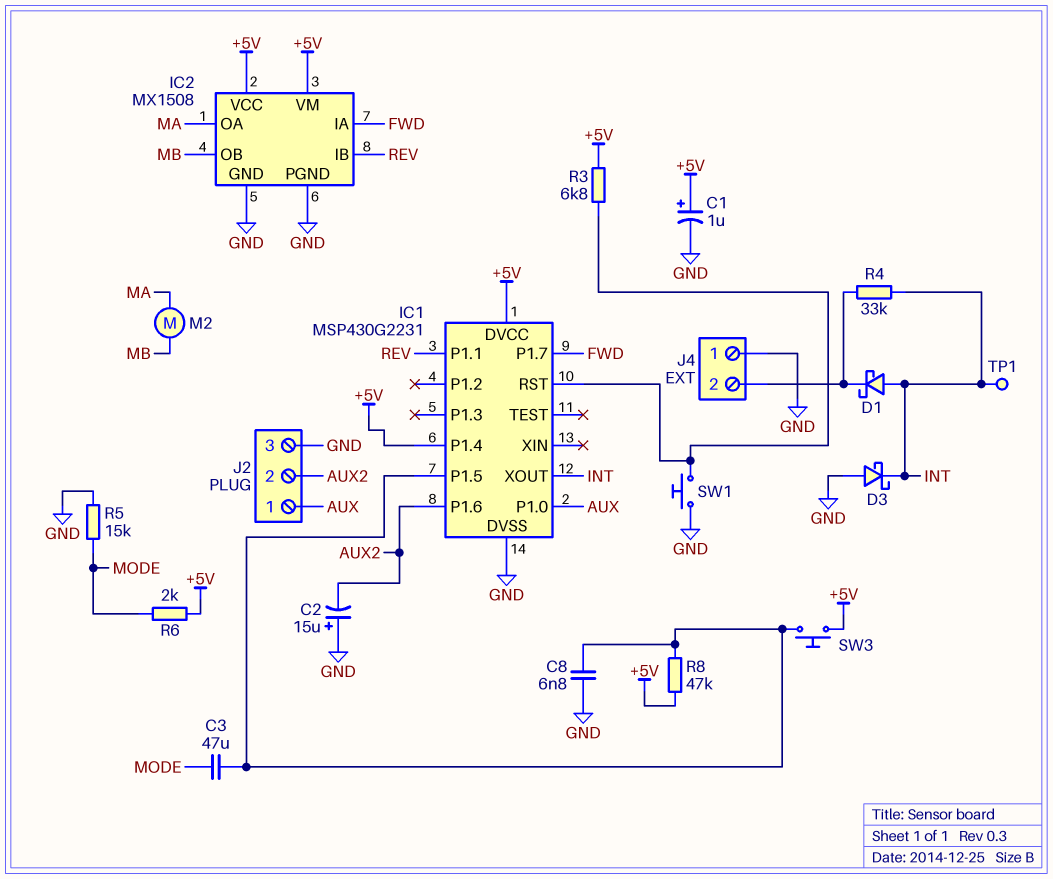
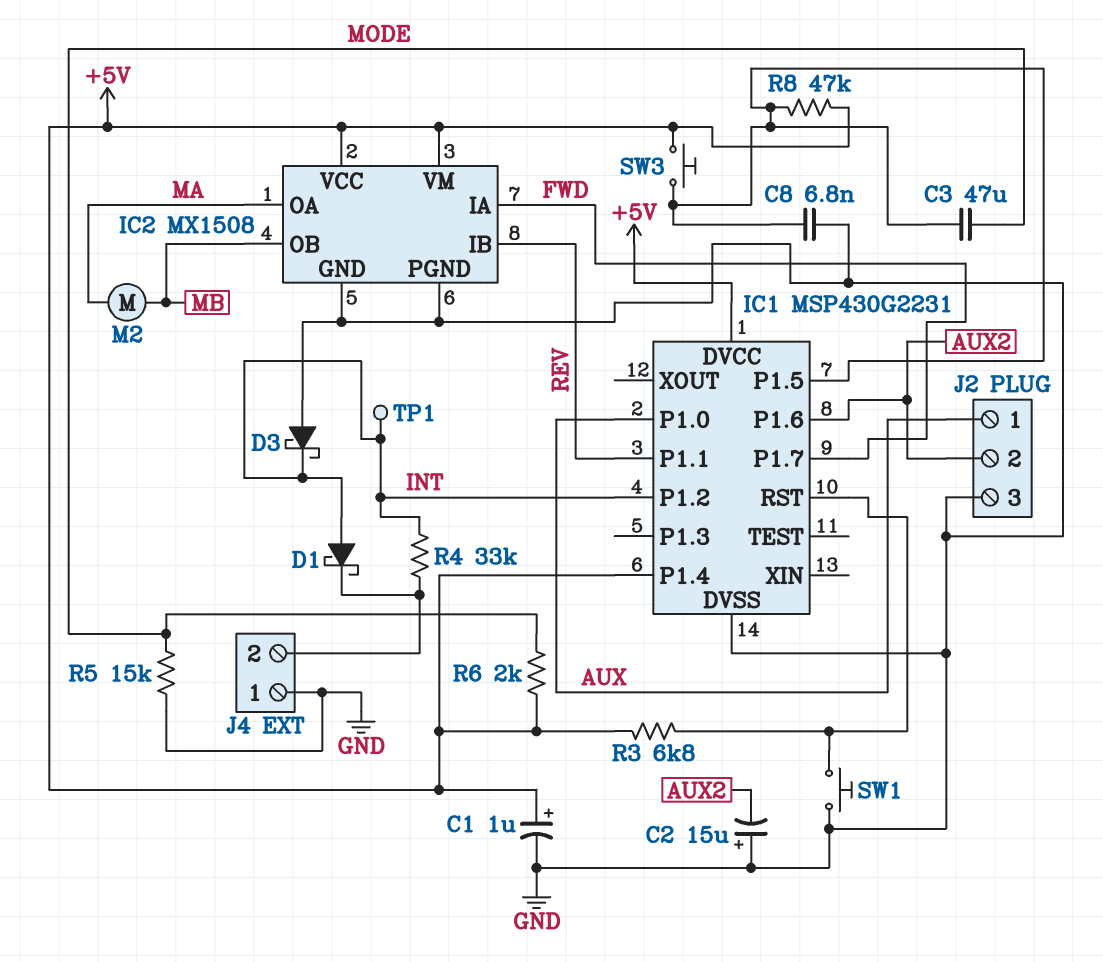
IC1 pin P1.2: none -> INT
IC1 pin XOUT: INT -> none

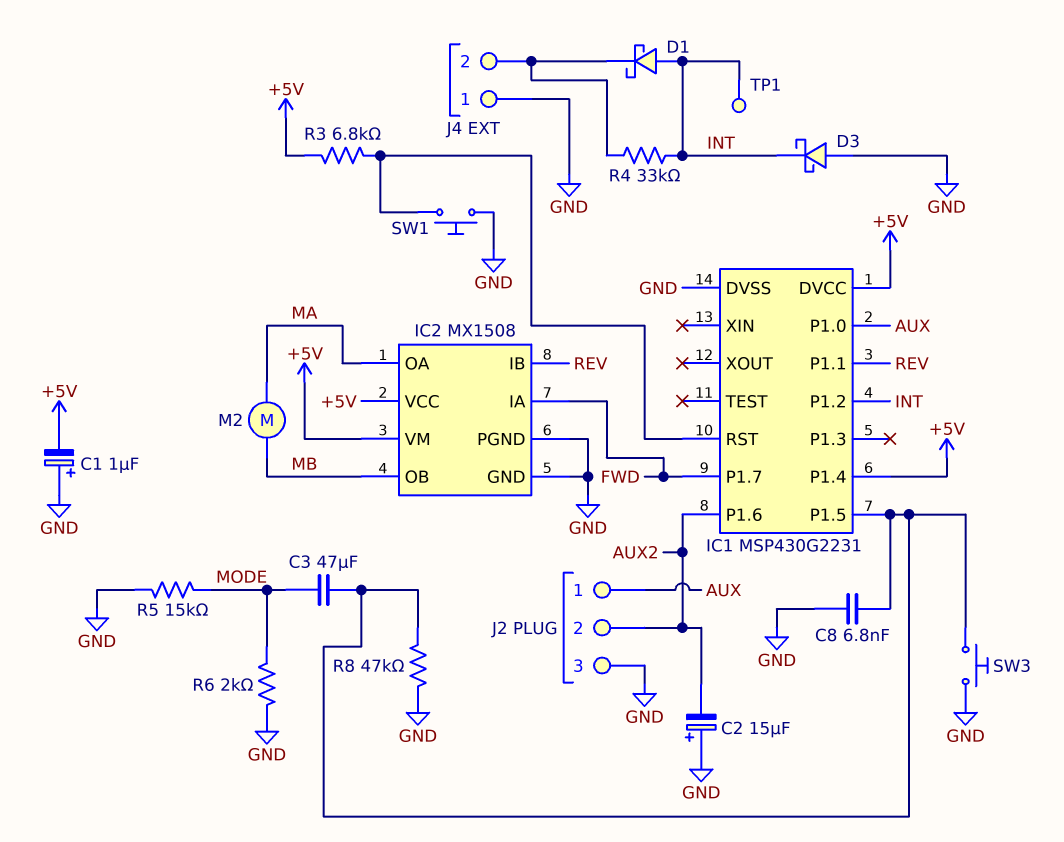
C1: 1uF (plus +5V, minus GND) -> 1uF (plus GND, minus +5V)
R6: 2k (+5V, MODE) -> 2k (GND, MODE)
R8: 47k (+5V, IC1/P1.5) -> 47k (GND, IC1/P1.5)
SW3: button (+5V, IC1/P1.5) -> button (GND, IC1/P1.5)

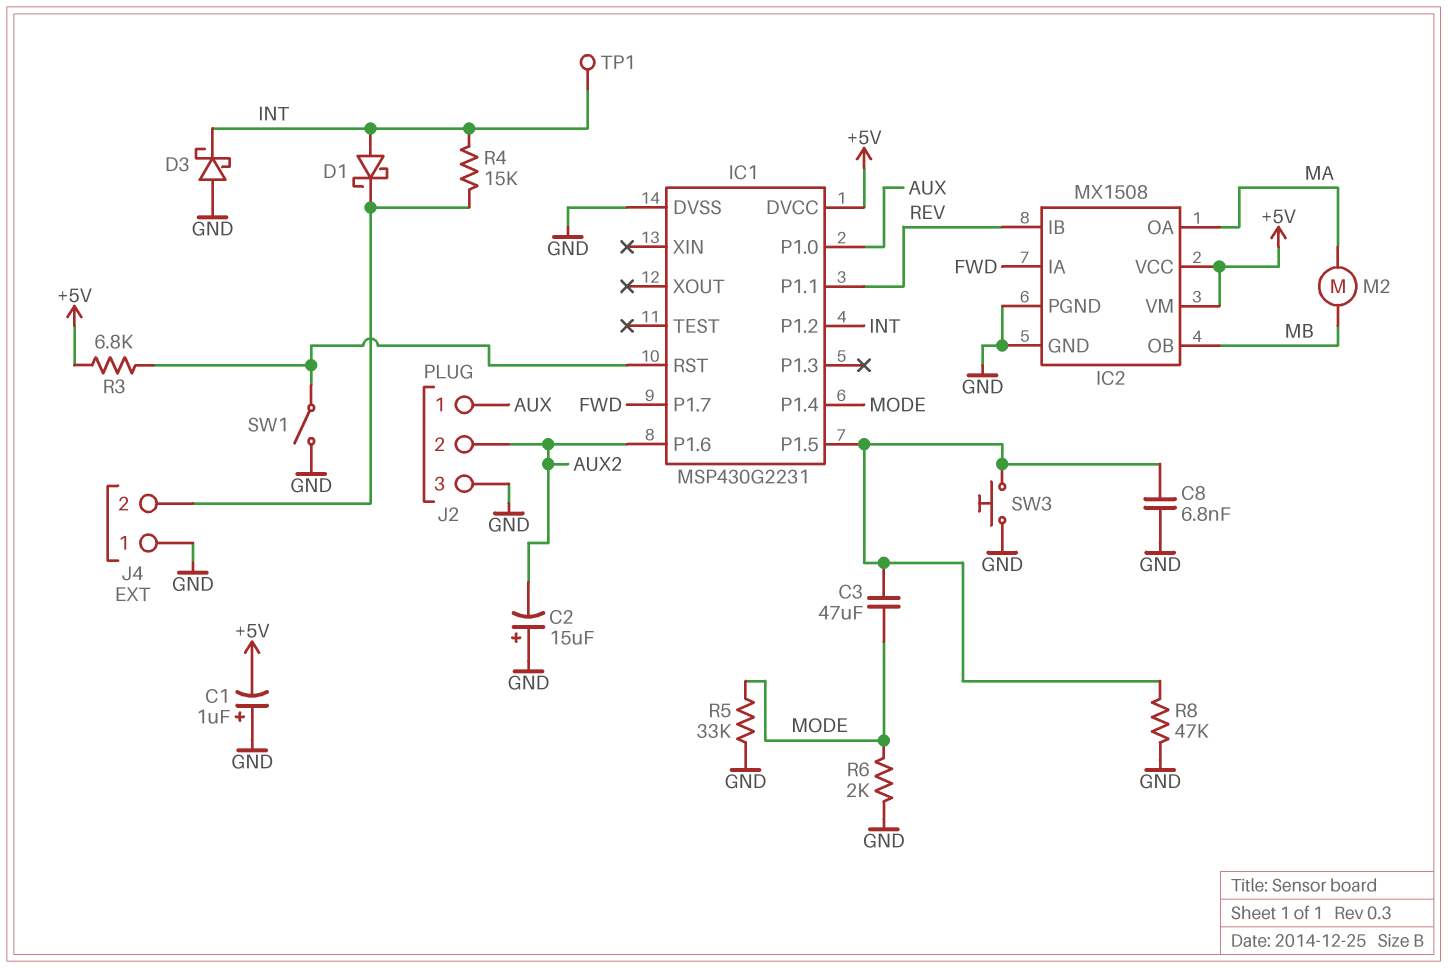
IC1 pin P1.4: +5V -> MODE
R4: 33k (INT, J4/2) -> 15k (INT, J4/2)
R5: 15k (GND, MODE) -> 33k (GND, MODE)
SW1: button (GND, IC1/RST) -> switch (GND, IC1/RST)

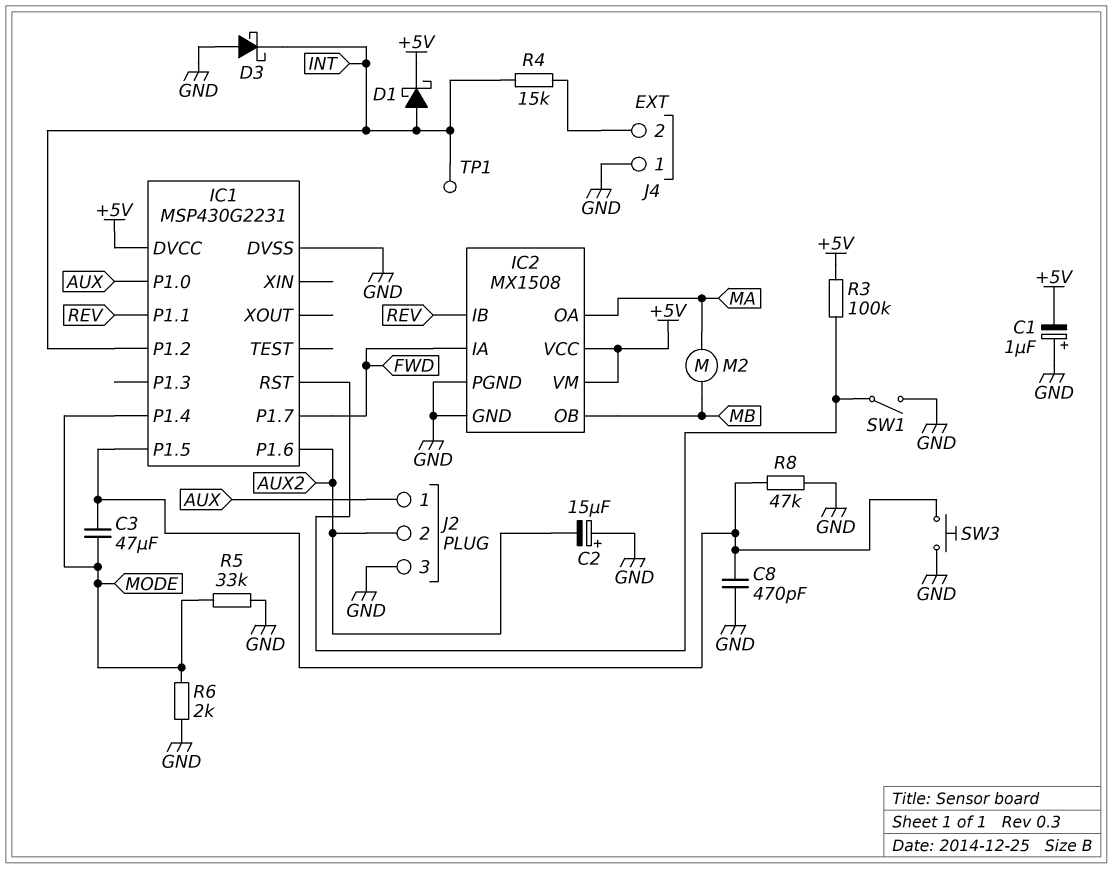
C8: 6.8nF (GND, IC1/P1.5) -> 470pF (GND, IC1/P1.5)
D1: schottky (A INT, K J4/2) -> schottky (A INT, K +5V)
R3: 6.8k (+5V, IC1/RST) -> 100k (+5V, IC1/RST)

